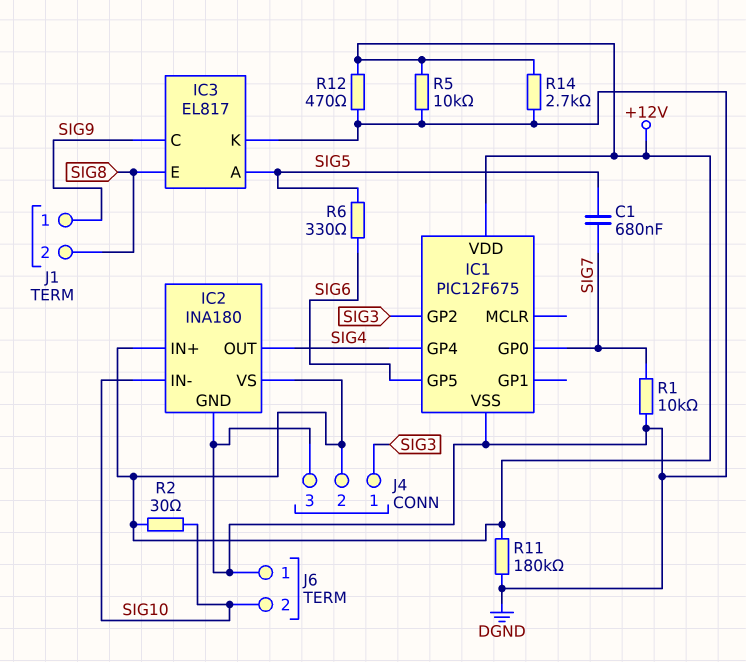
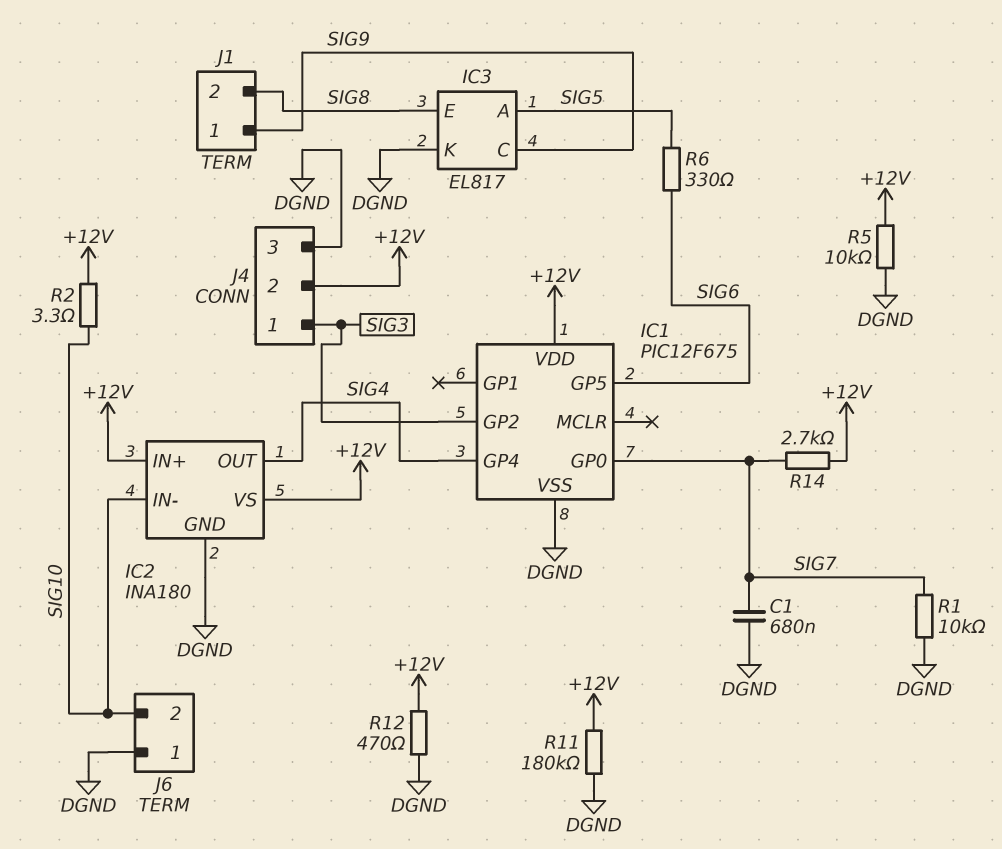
C1: 680nF (SIG5, SIG7) -> 680nF (DGND, SIG7)
R2: 30 (+12V, SIG10) -> 3.3 (+12V, SIG10)
R14: 2.7k (+12V, DGND) -> 2.7k (+12V, SIG7)

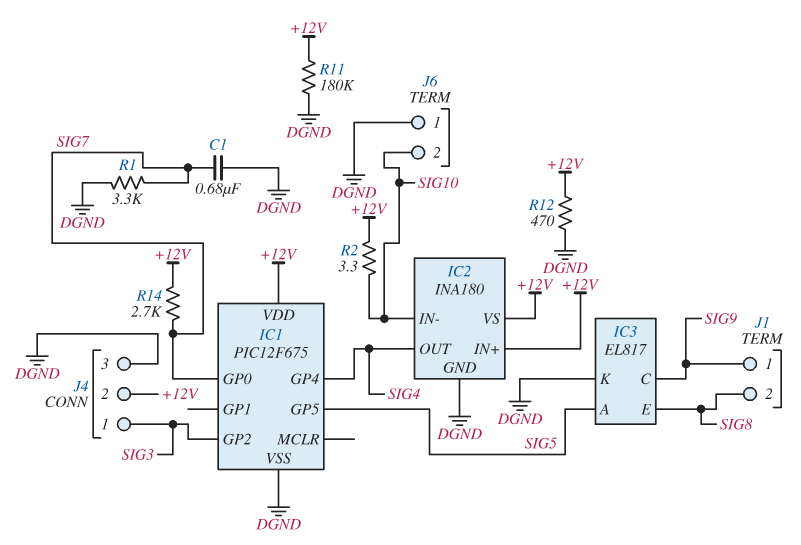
IC1 pin GP5: SIG6 -> SIG5
R1: 10k (DGND, SIG7) -> 3.3k (DGND, SIG7)
R5: 10k (+12V, DGND) -> none
R6: 330 (SIG5, SIG6) -> none

